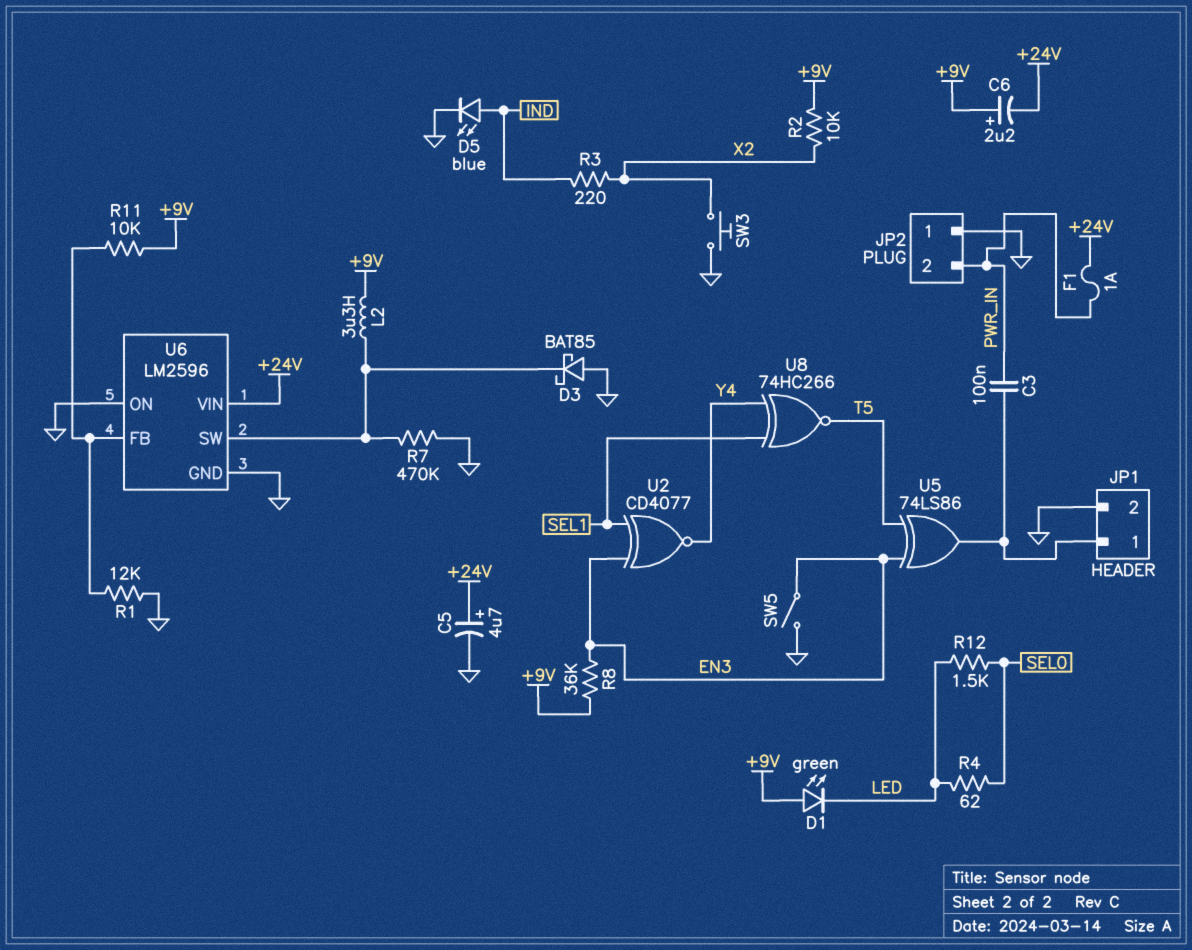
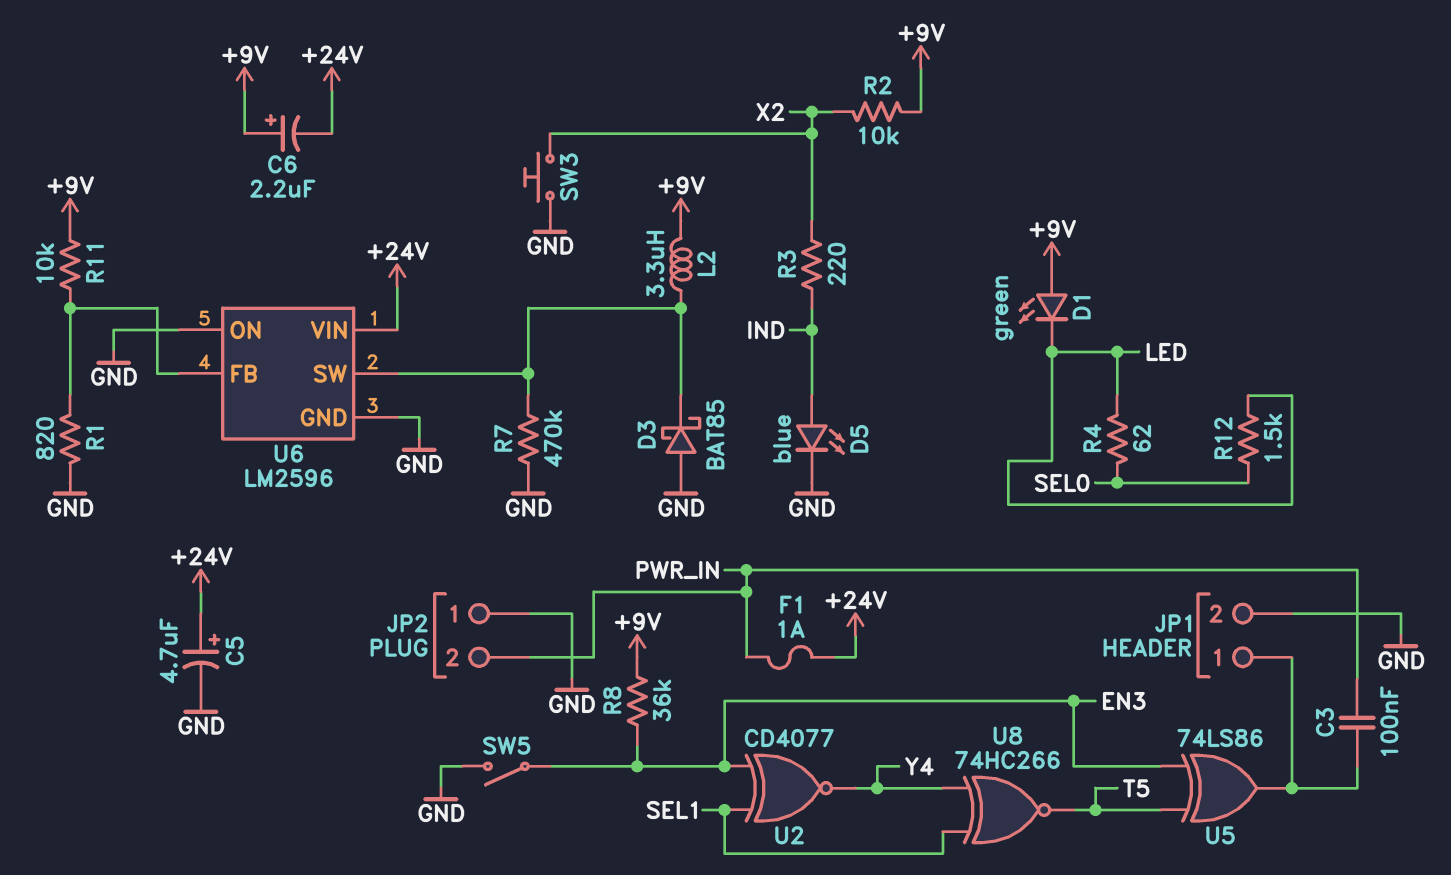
R1: 12k (GND, U6/FB) -> 820 (GND, U6/FB)

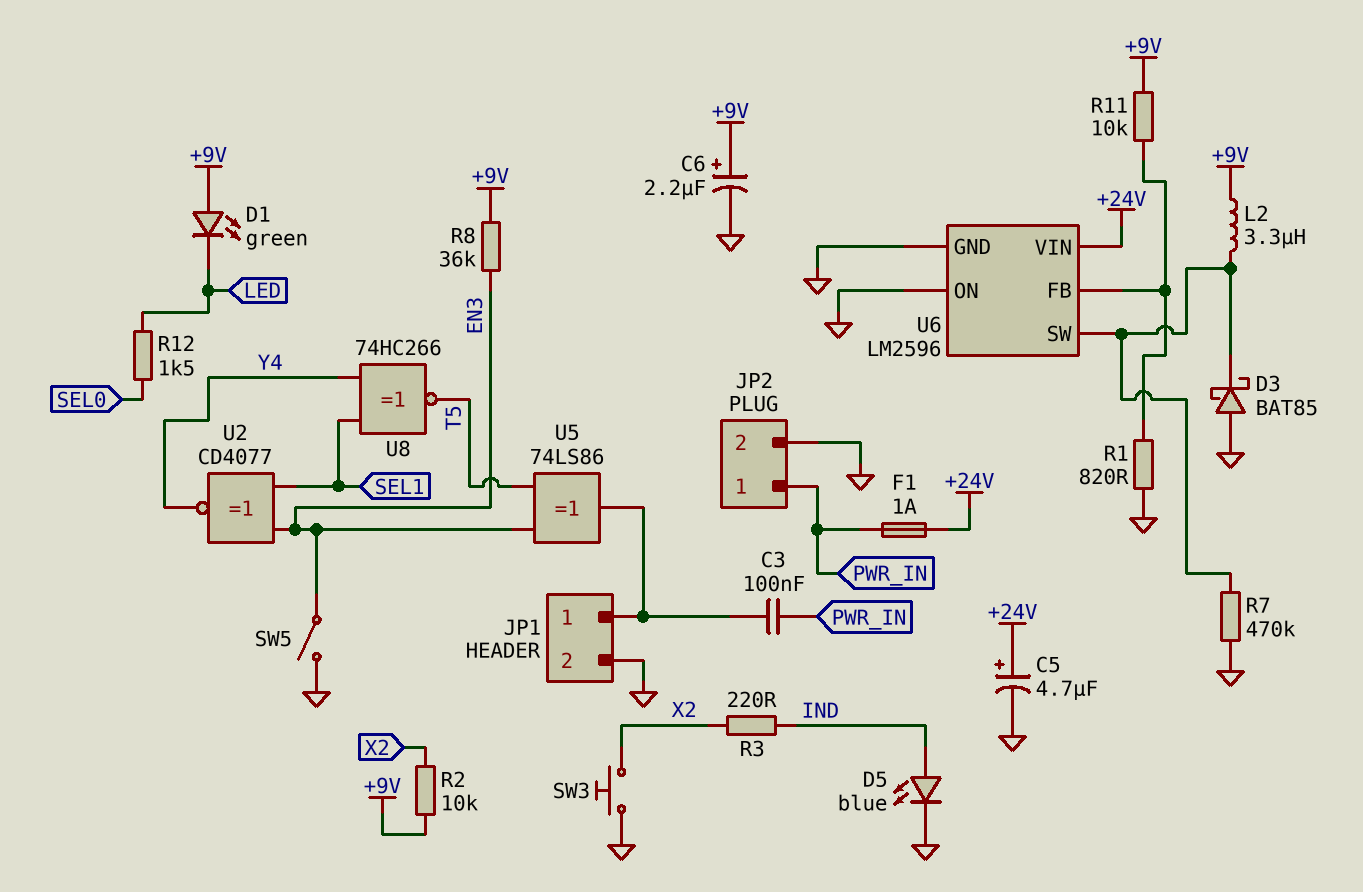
C6: 2.2uF (plus +9V, minus +24V) -> 2.2uF (plus +9V, minus GND)
JP2 pin 1: GND -> PWR_IN
JP2 pin 2: PWR_IN -> GND
R4: 62 (LED, SEL0) -> none

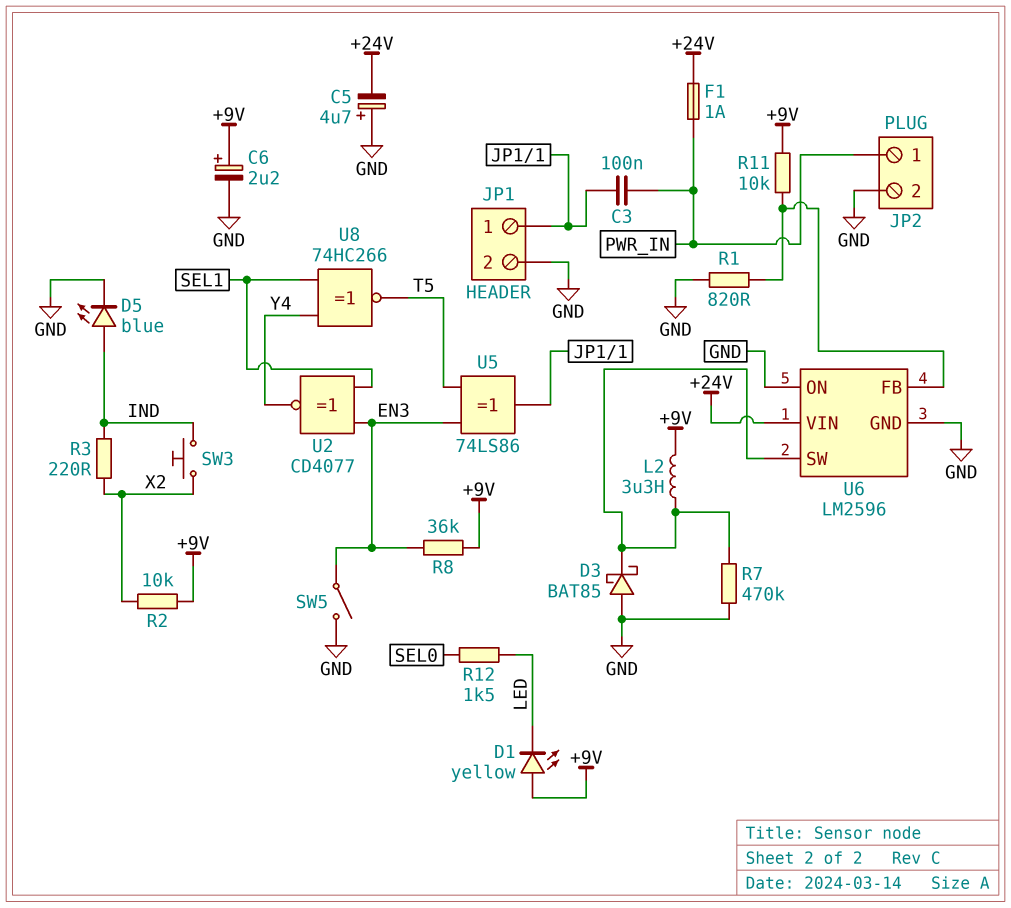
C5: 4.7uF (plus +24V, minus GND) -> 4.7uF (plus GND, minus +24V)
D1: LED green (A +9V, K LED) -> LED yellow (A +9V, K LED)
SW3: button (GND, X2) -> button (IND, X2)

